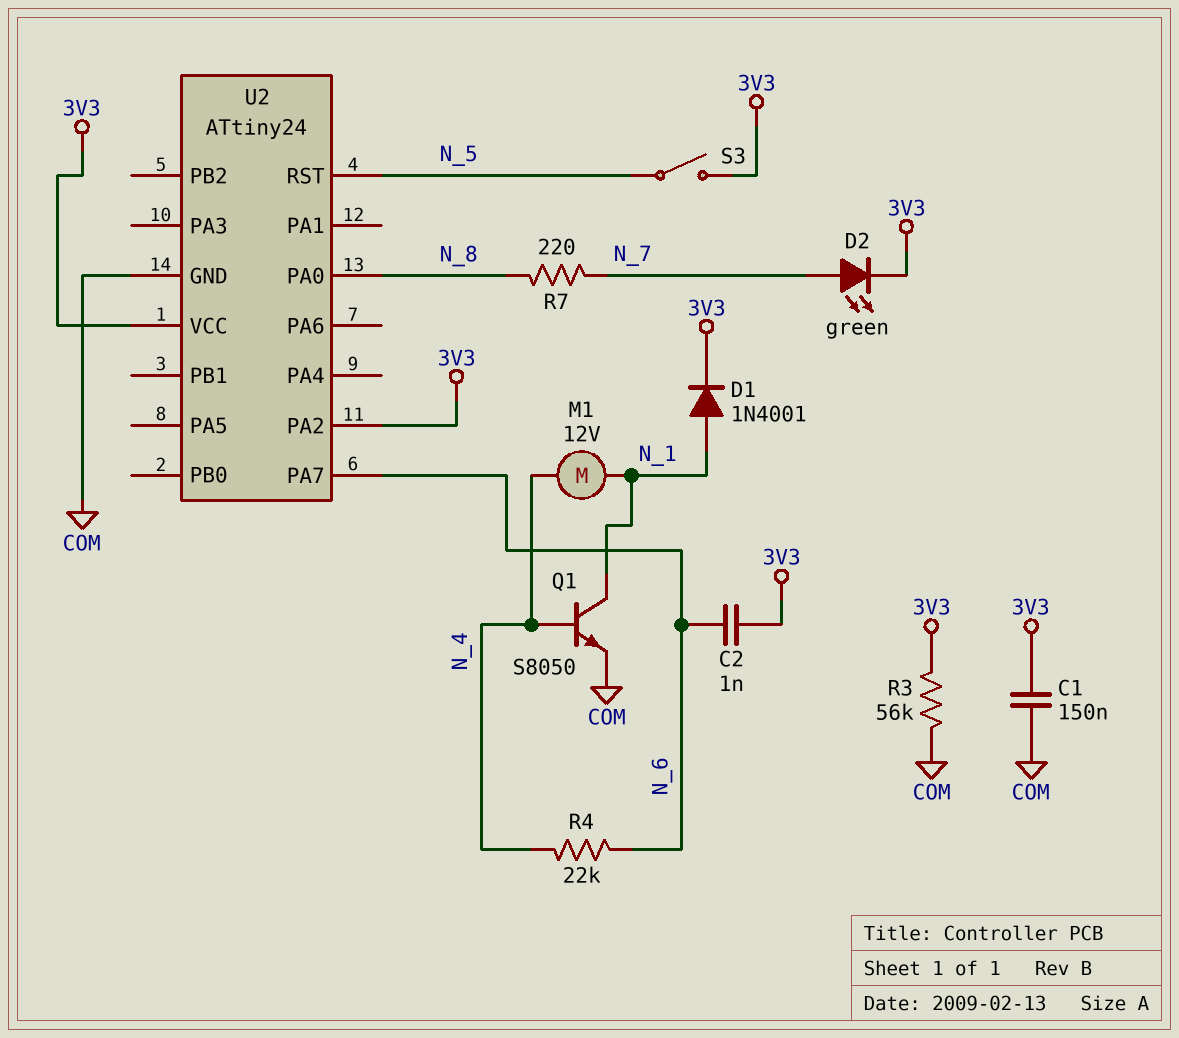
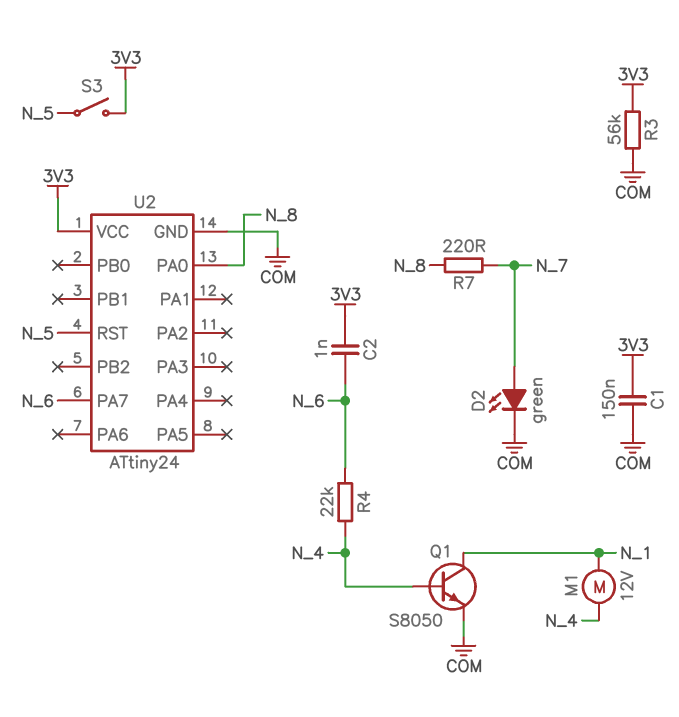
D1: diode 1N4001 (A N_1, K 3V3) -> none
D2: LED green (A N_7, K 3V3) -> LED green (A N_7, K COM)
U2 pin PA2: 3V3 -> none

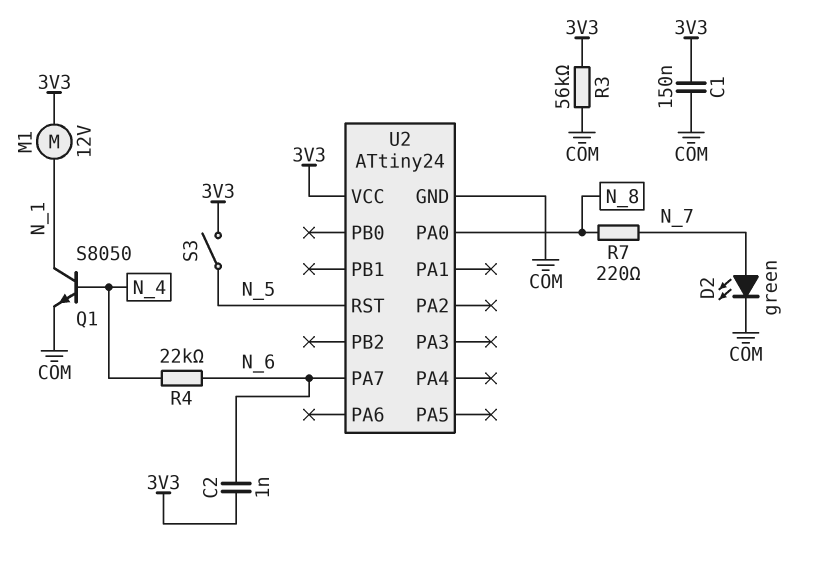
M1: motor 12V (N_1, N_4) -> motor 12V (3V3, N_1)

